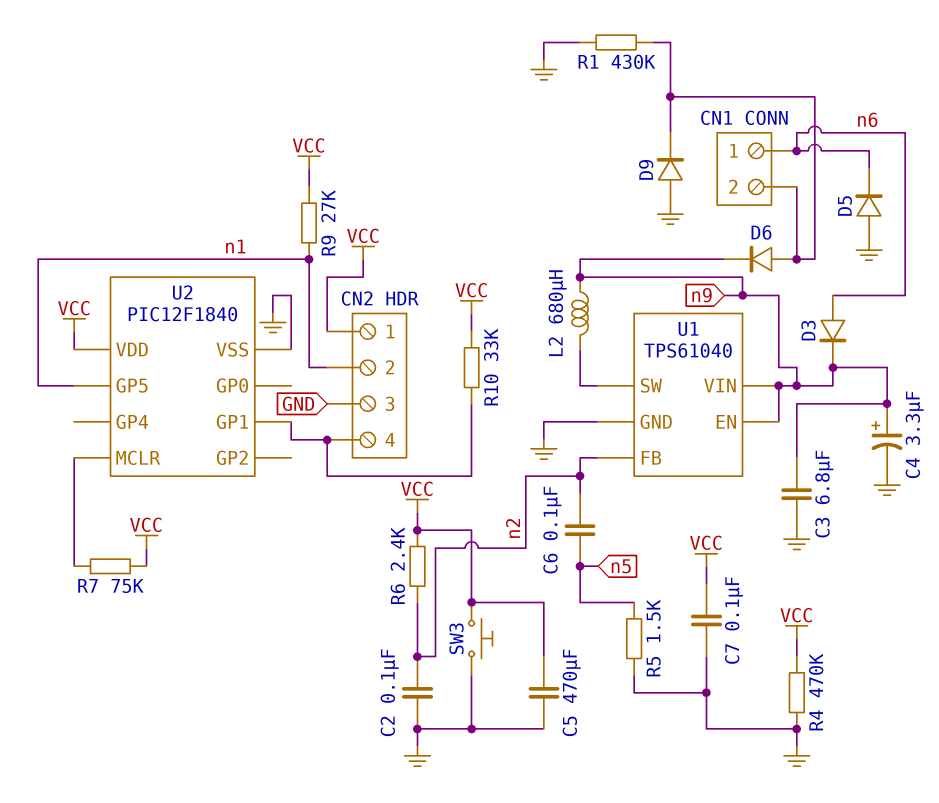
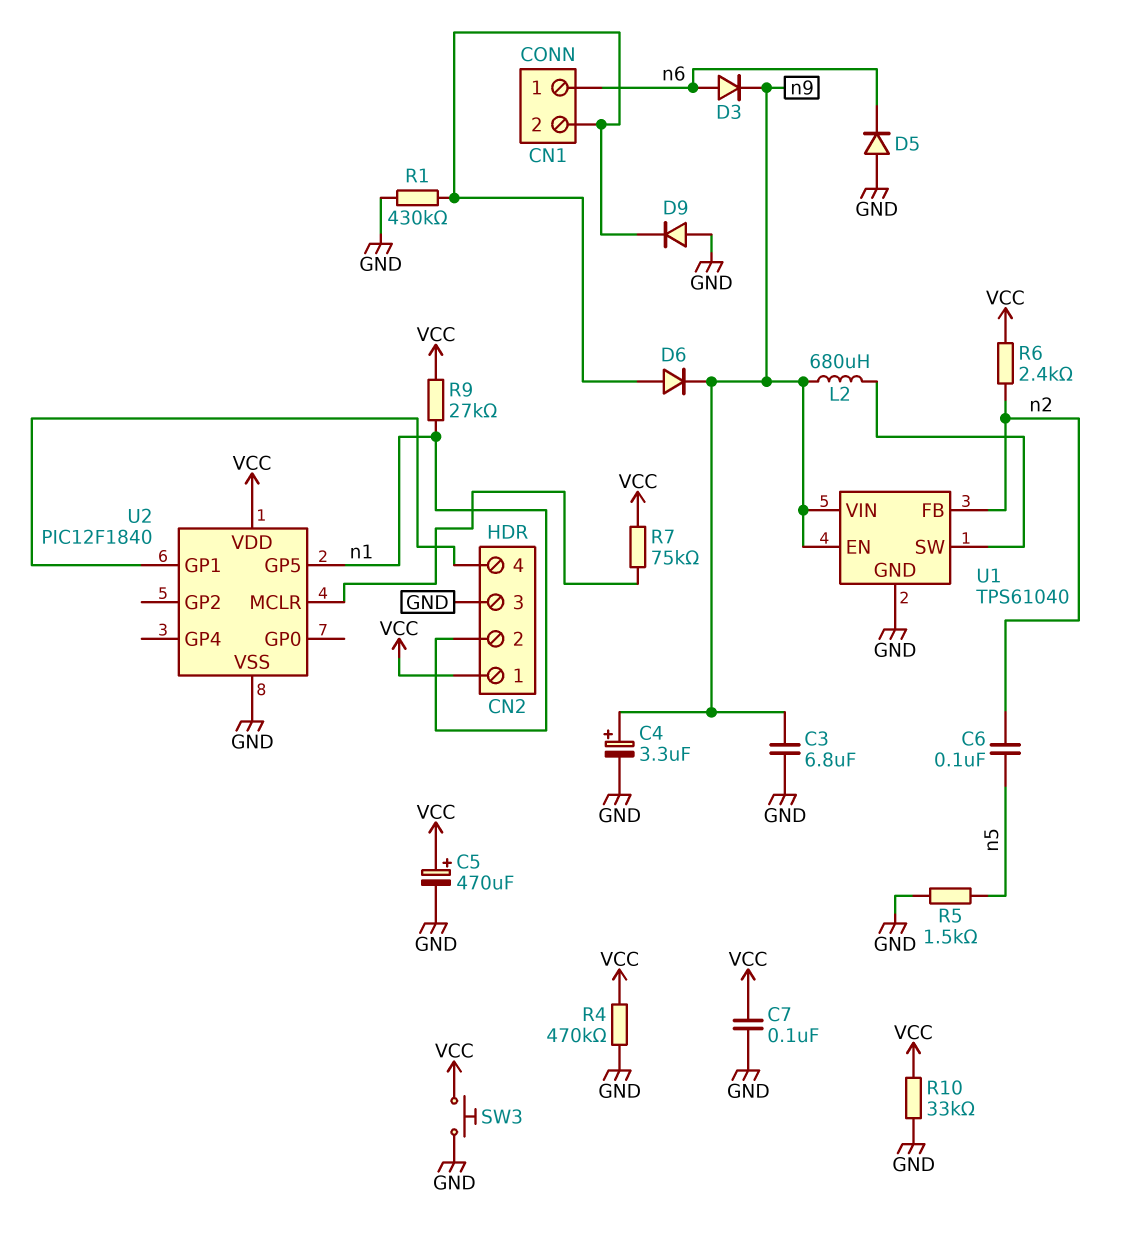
C2: 100nF (GND, n2) -> none
C5: 470uF (GND, VCC) -> 470uF (plus VCC, minus GND)
R10: 33k (CN2/4, VCC) -> 33k (GND, VCC)

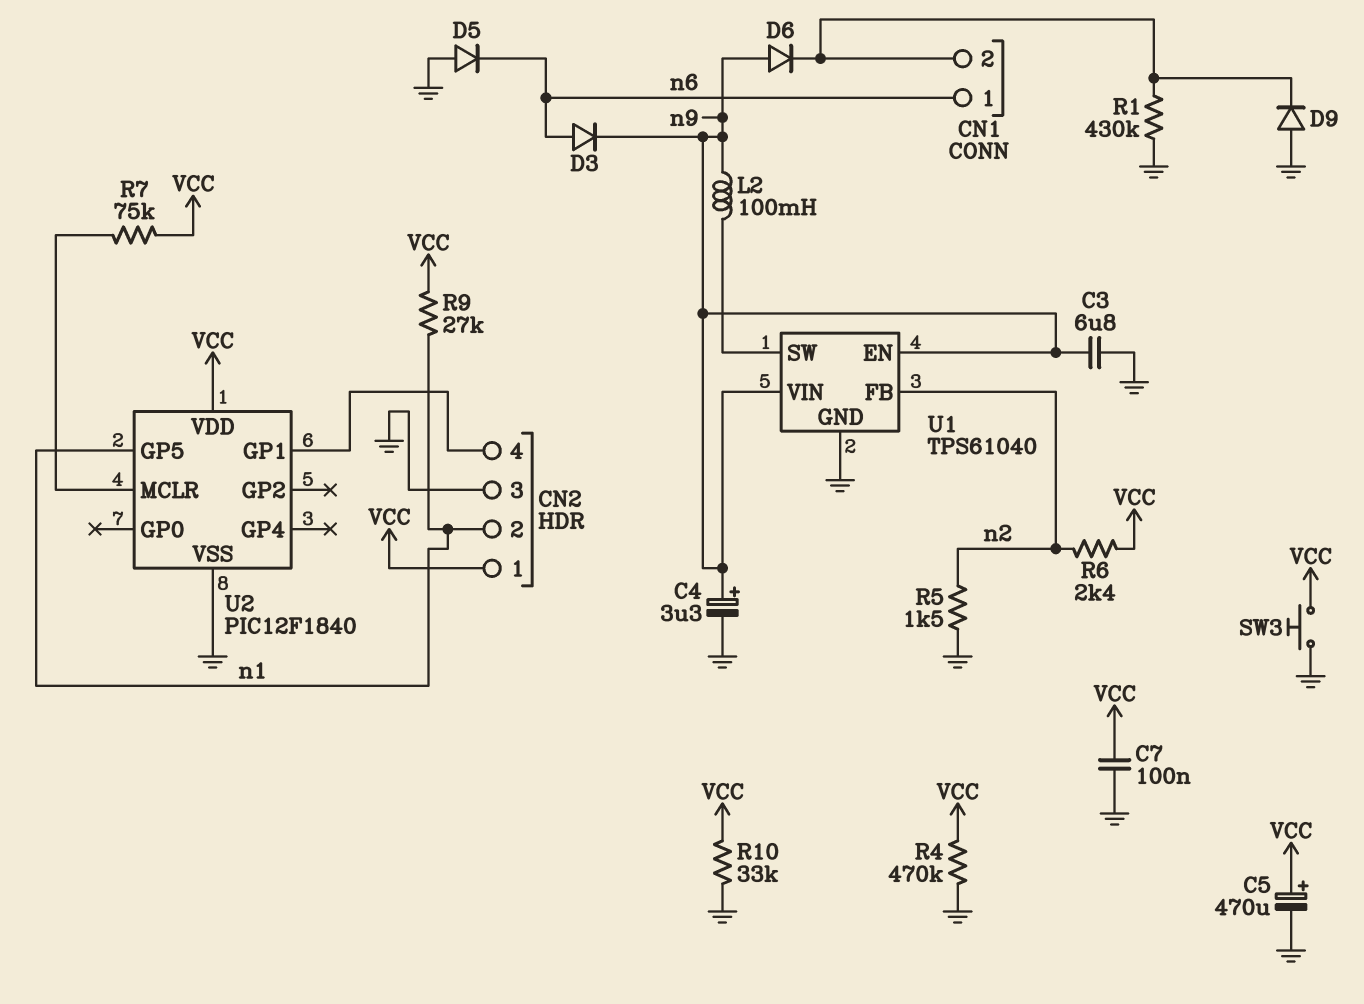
C6: 100nF (n2, n5) -> none
D6: diode (A CN1/2, K n9) -> diode (A n9, K CN1/2)
L2: 680uH (U1/SW, n9) -> 100mH (U1/SW, n9)
R5: 1.5k (GND, n5) -> 1.5k (GND, n2)

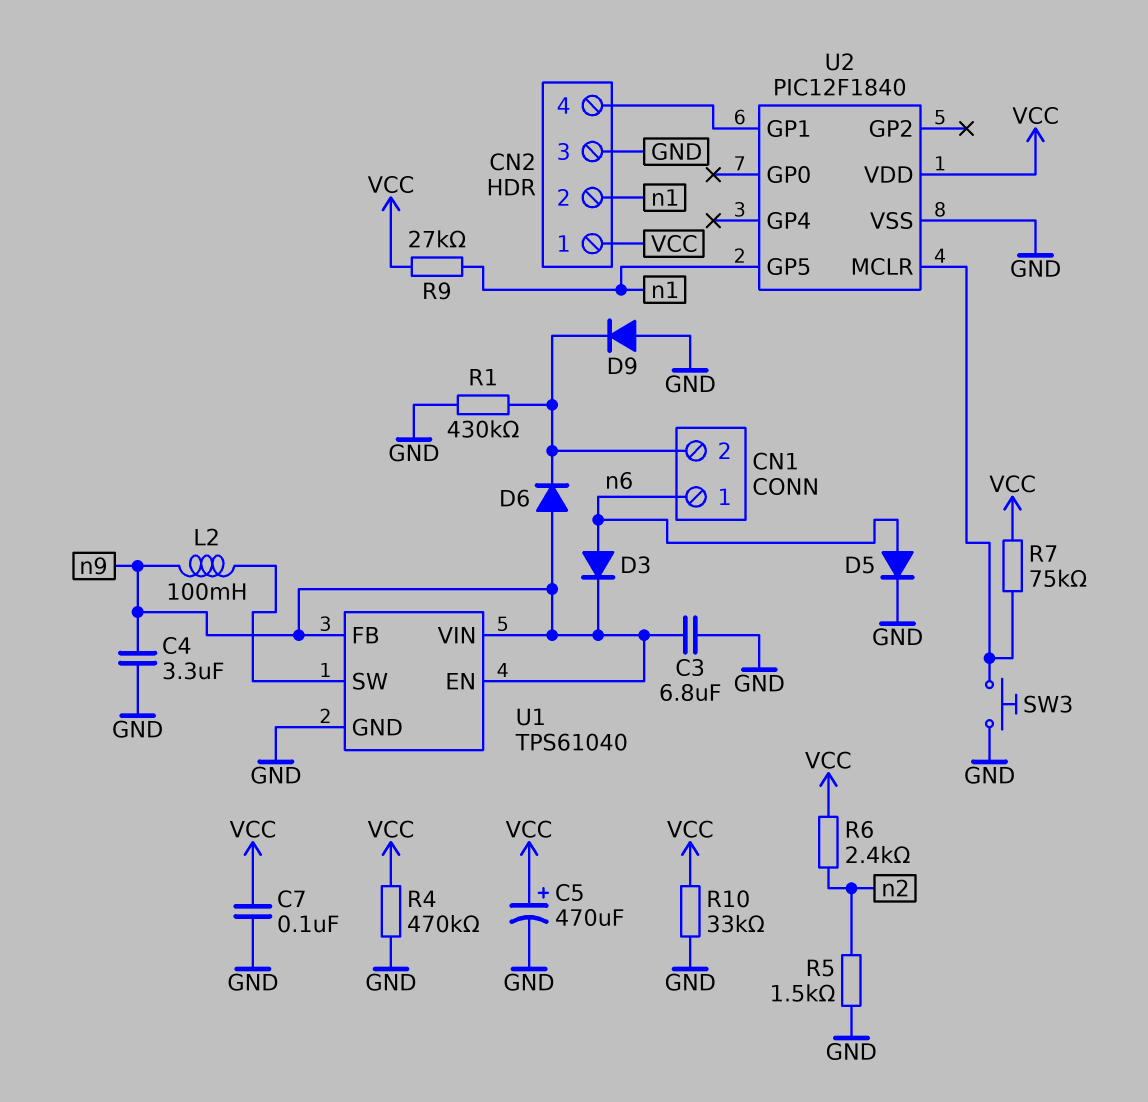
C4: 3.3uF (plus n9, minus GND) -> 3.3uF (GND, n9)
D5: diode (A GND, K n6) -> diode (A n6, K GND)
SW3: button (GND, VCC) -> button (GND, U2/MCLR)
U1 pin FB: n2 -> n9

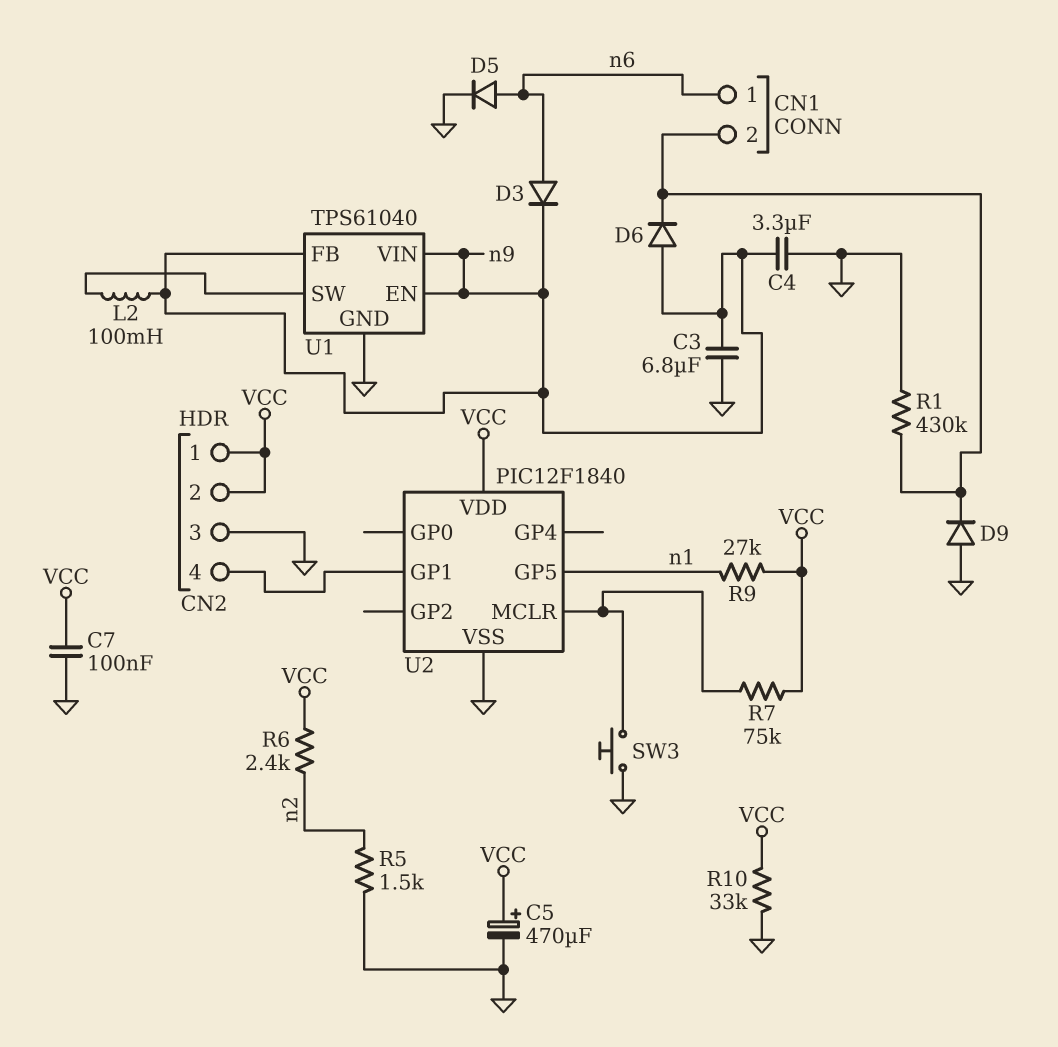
CN2 pin 2: n1 -> VCC
R4: 470k (GND, VCC) -> none

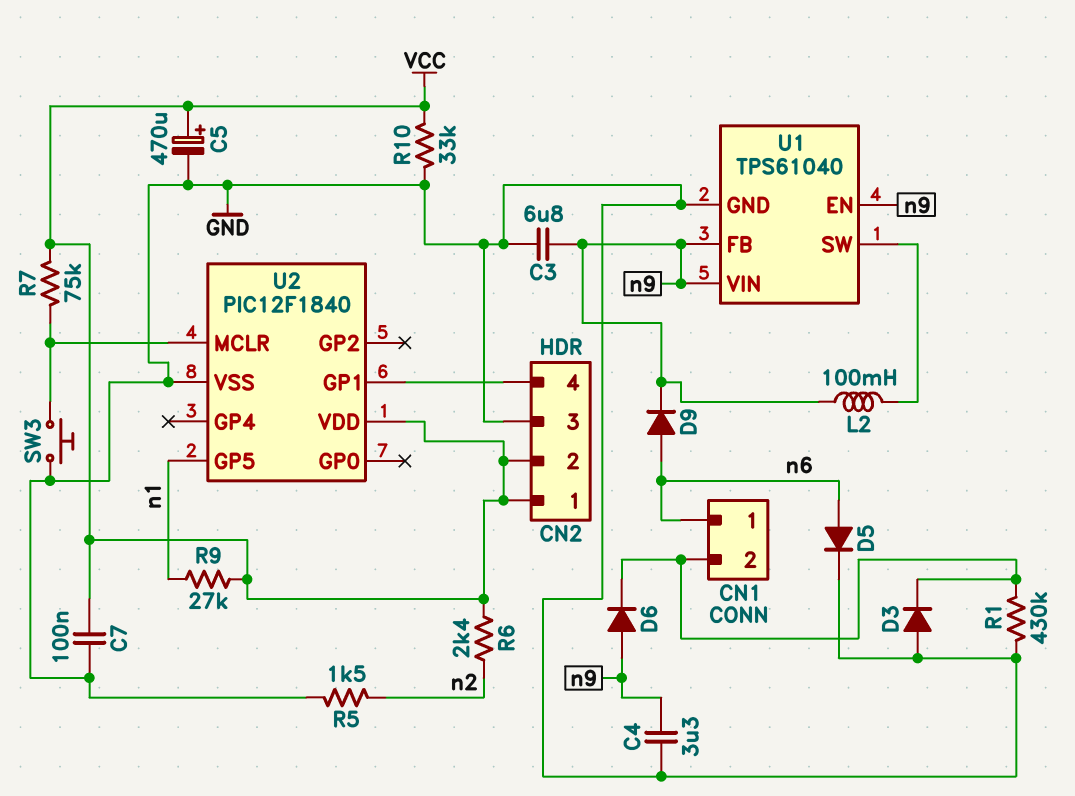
D3: diode (A n6, K n9) -> diode (A GND, K CN1/2)
D9: diode (A GND, K CN1/2) -> diode (A n6, K n9)

